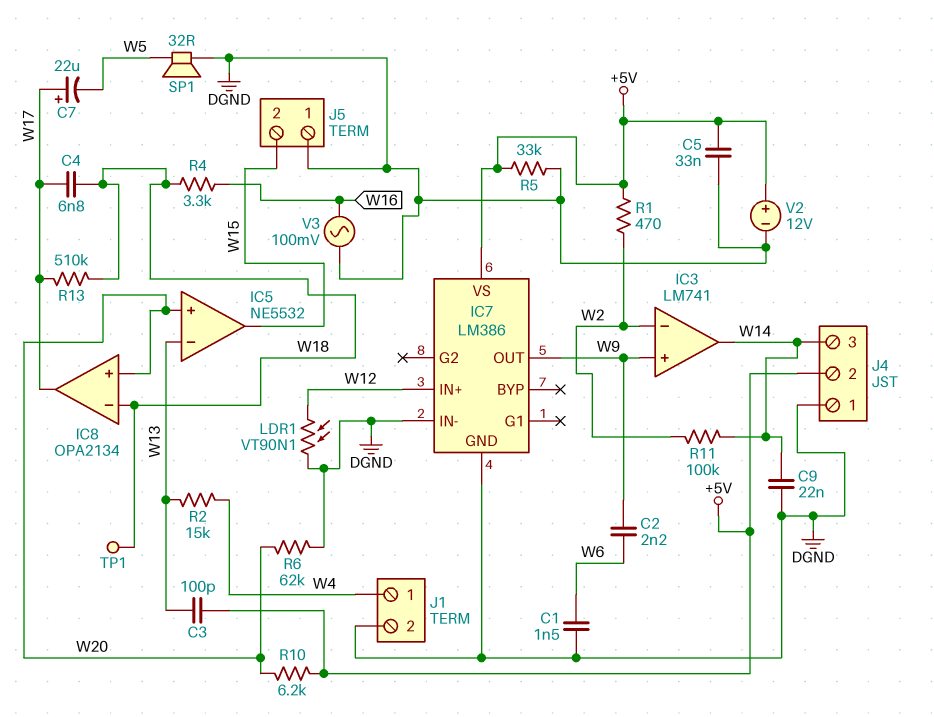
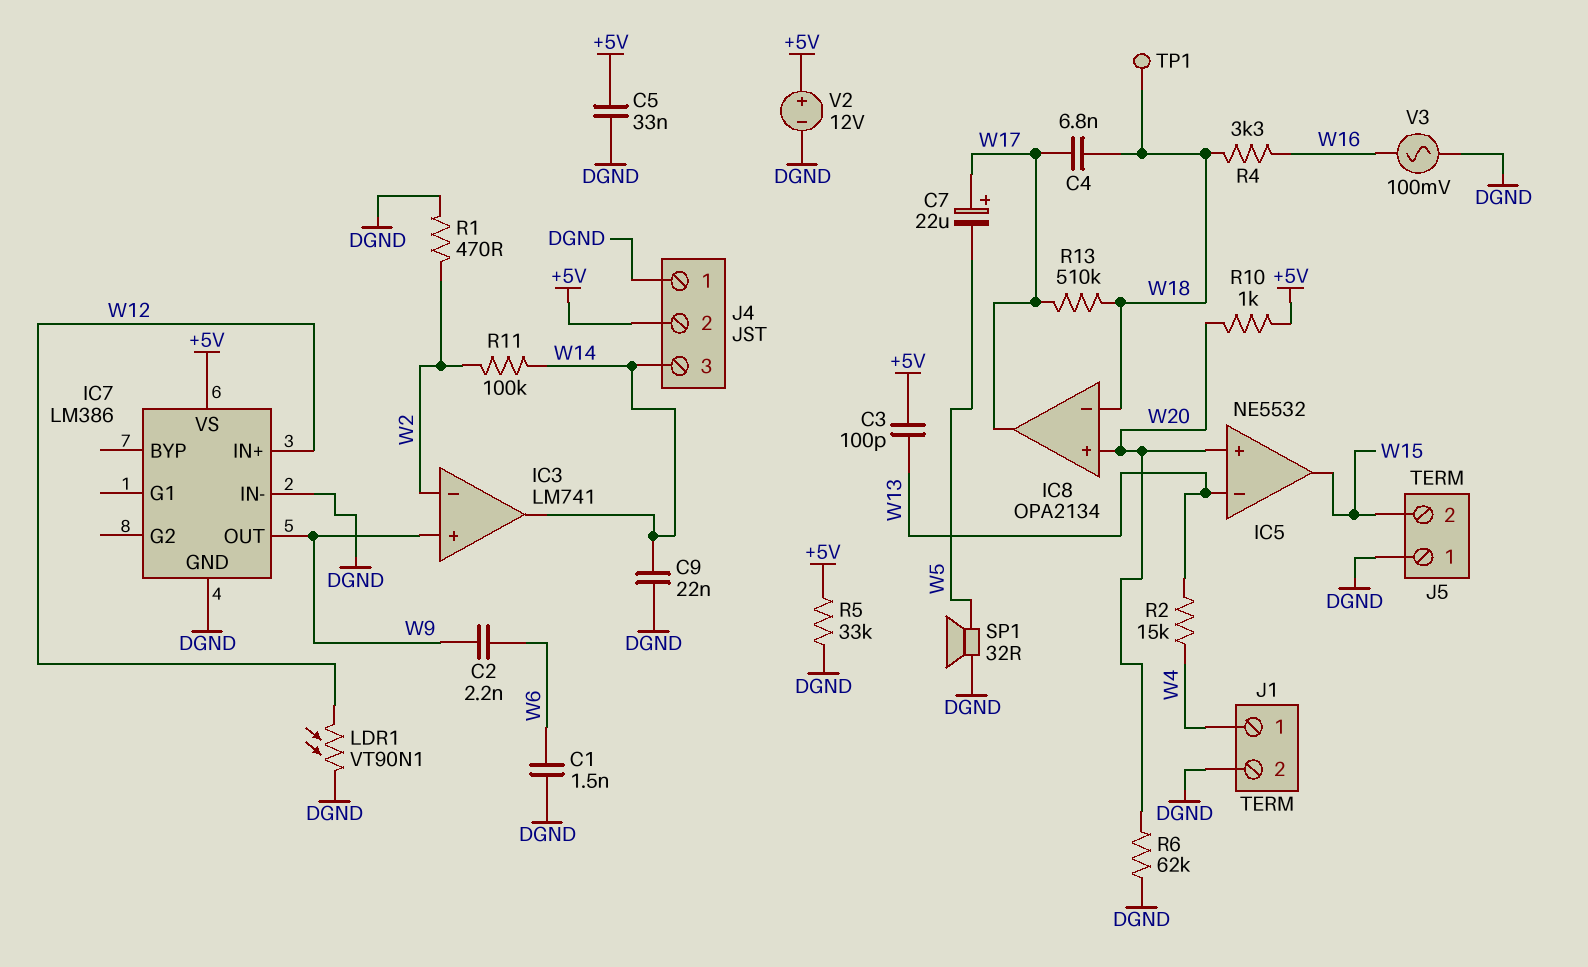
R1: 470 (+5V, W2) -> 470 (DGND, W2)
R10: 6.2k (+5V, W20) -> 1k (+5V, W20)

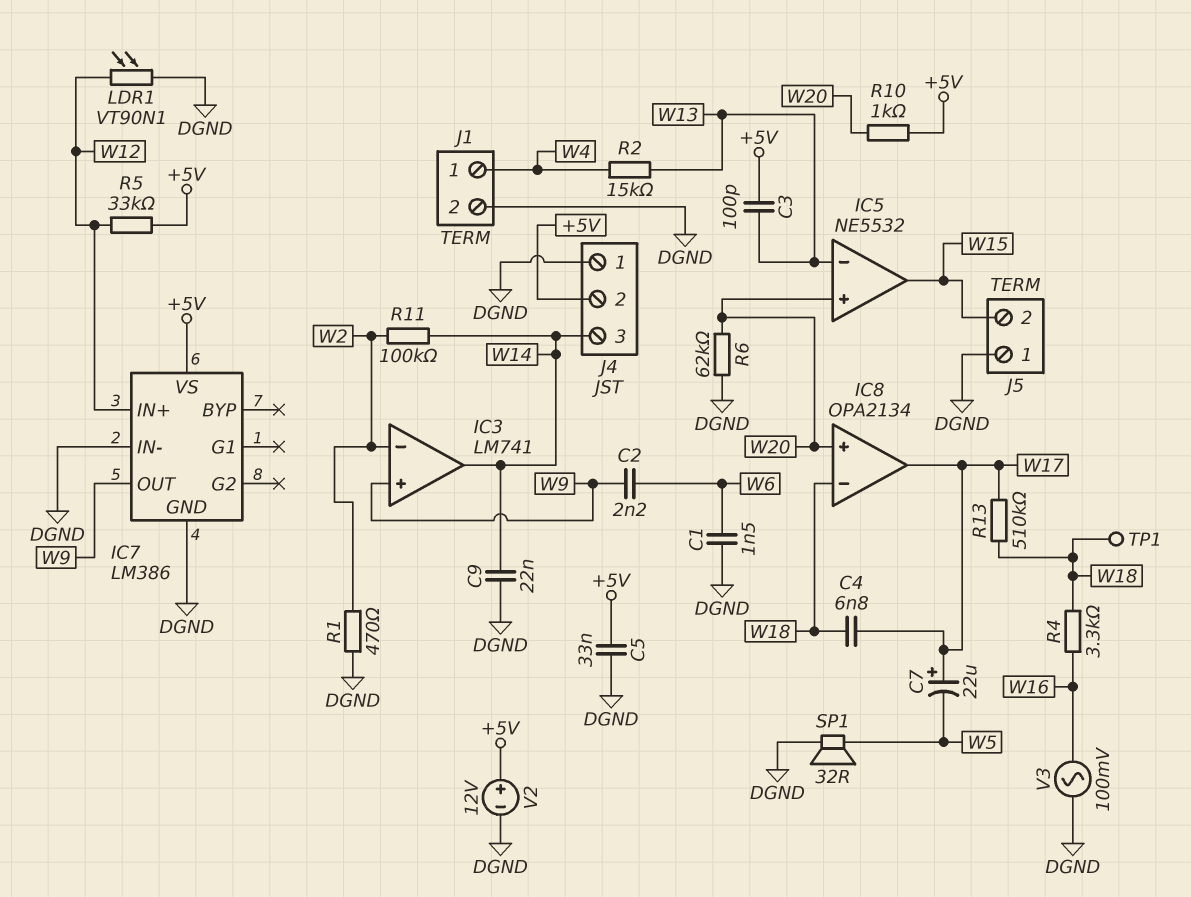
R5: 33k (+5V, DGND) -> 33k (+5V, W12)

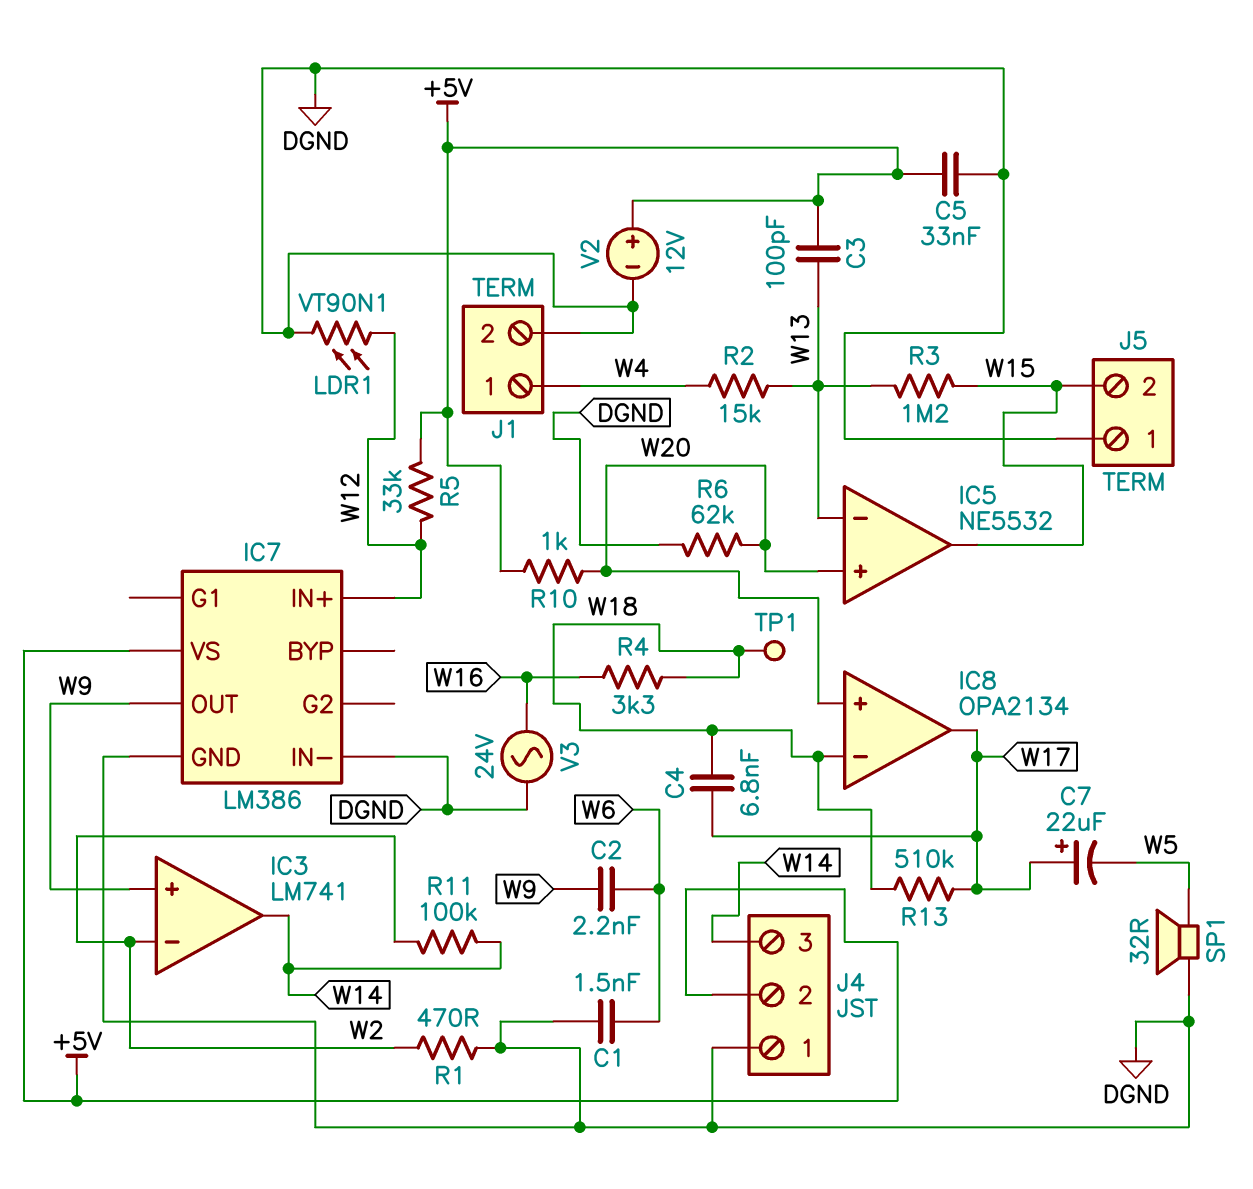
C9: 22nF (DGND, W14) -> none
R3: none -> 1.2M (W13, W15)
V3: AC 100mV (DGND, W16) -> AC 24V (DGND, W16)

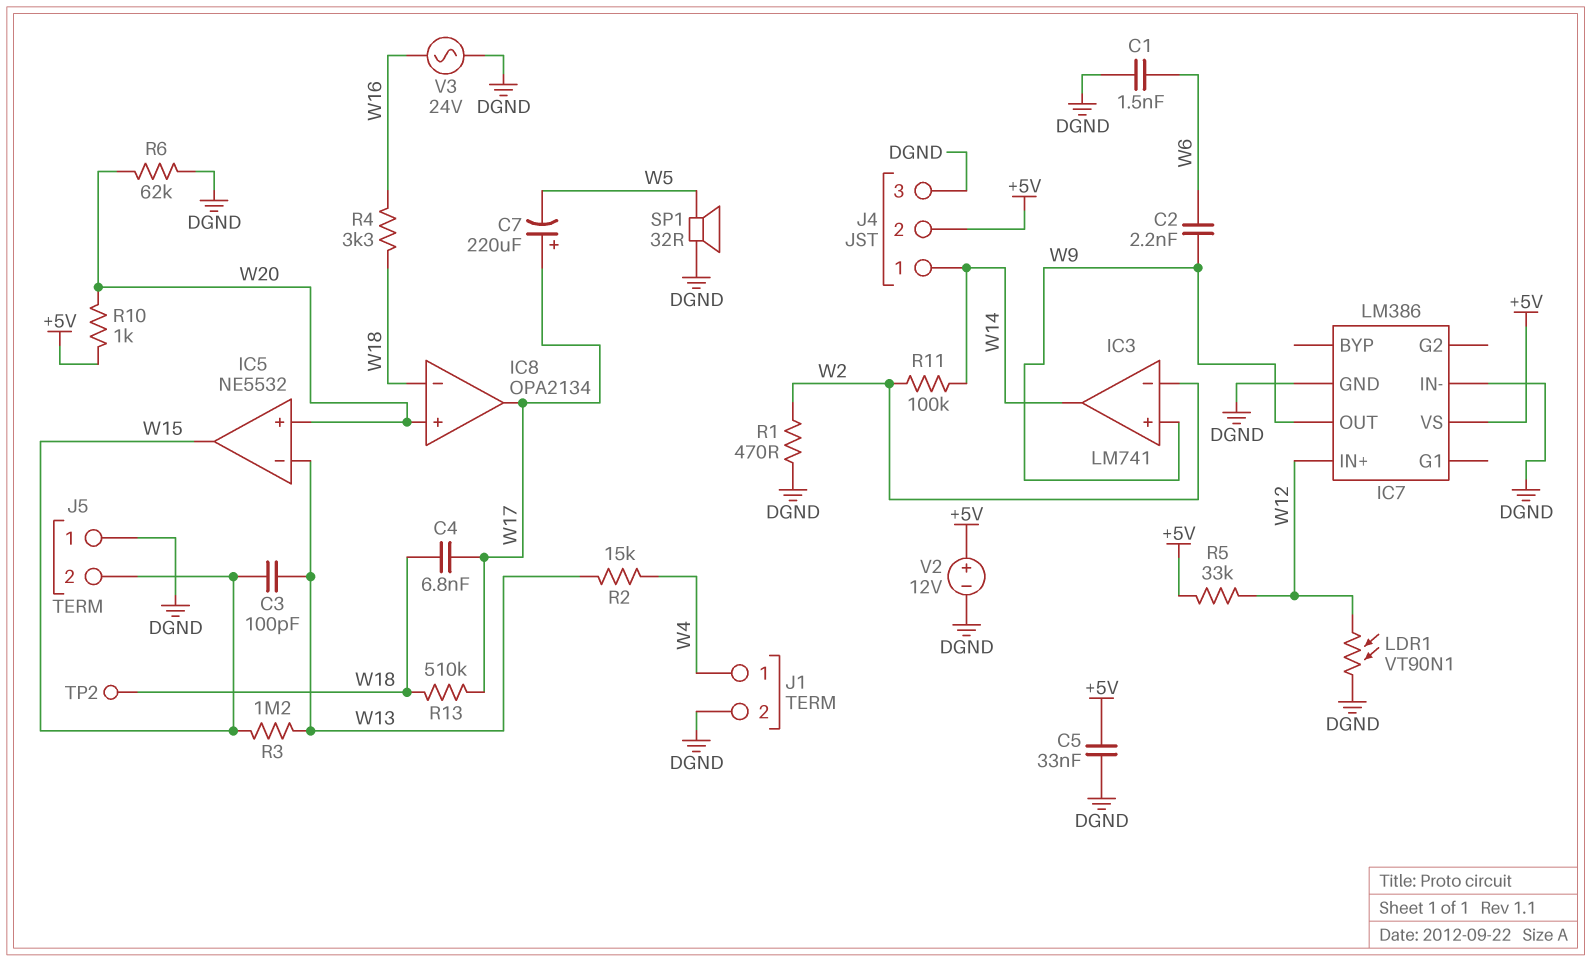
C3: 100pF (+5V, W13) -> 100pF (W13, W15)
C7: 22uF (plus W17, minus W5) -> 220uF (plus W17, minus W5)
J4 pin 1: DGND -> W14
J4 pin 3: W14 -> DGND
TP1: test point (W18) -> none
TP2: none -> test point (W18)

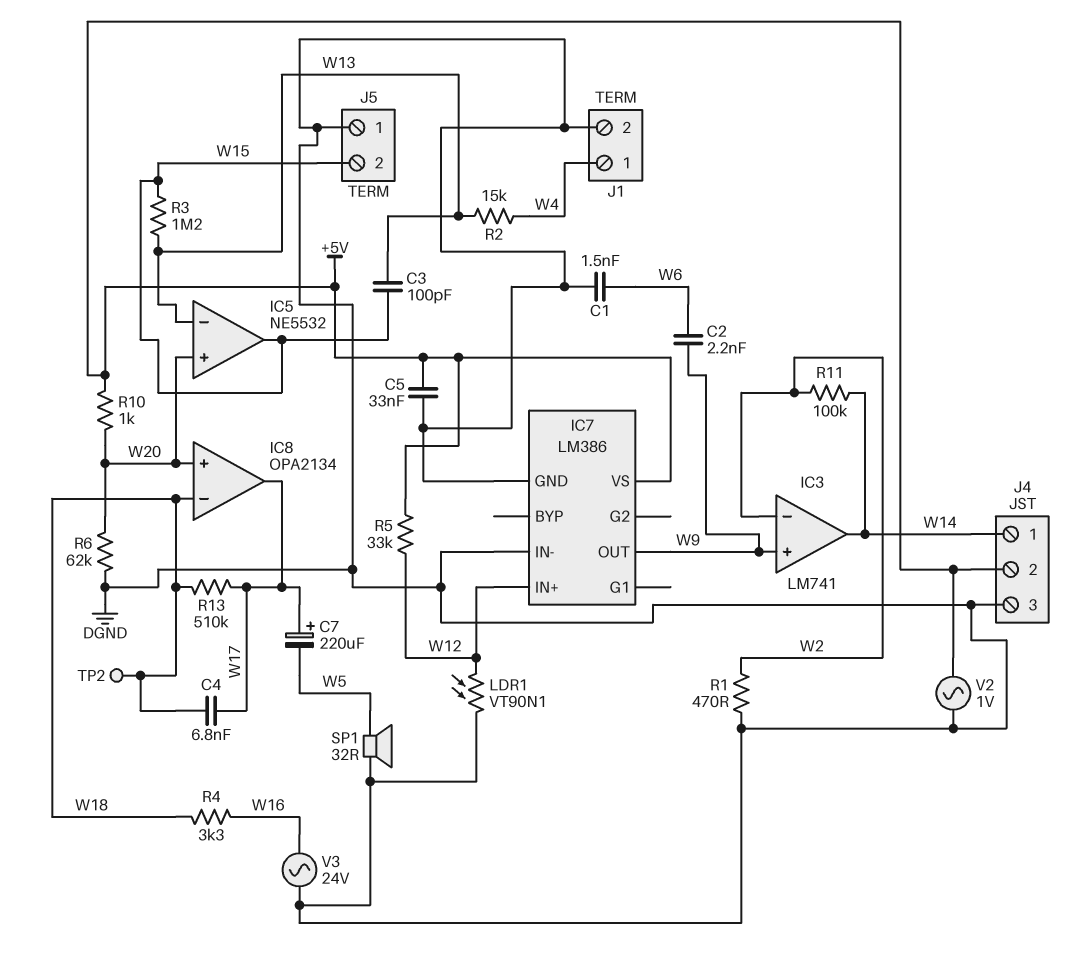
V2: 12V (plus +5V, minus DGND) -> AC 1V (+5V, DGND)

